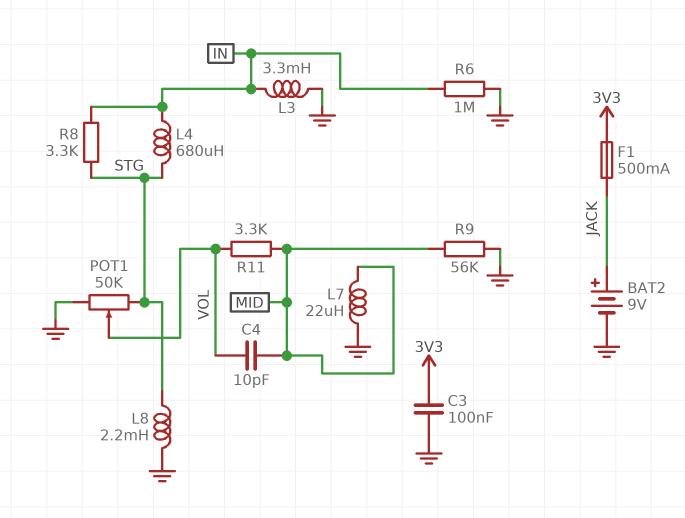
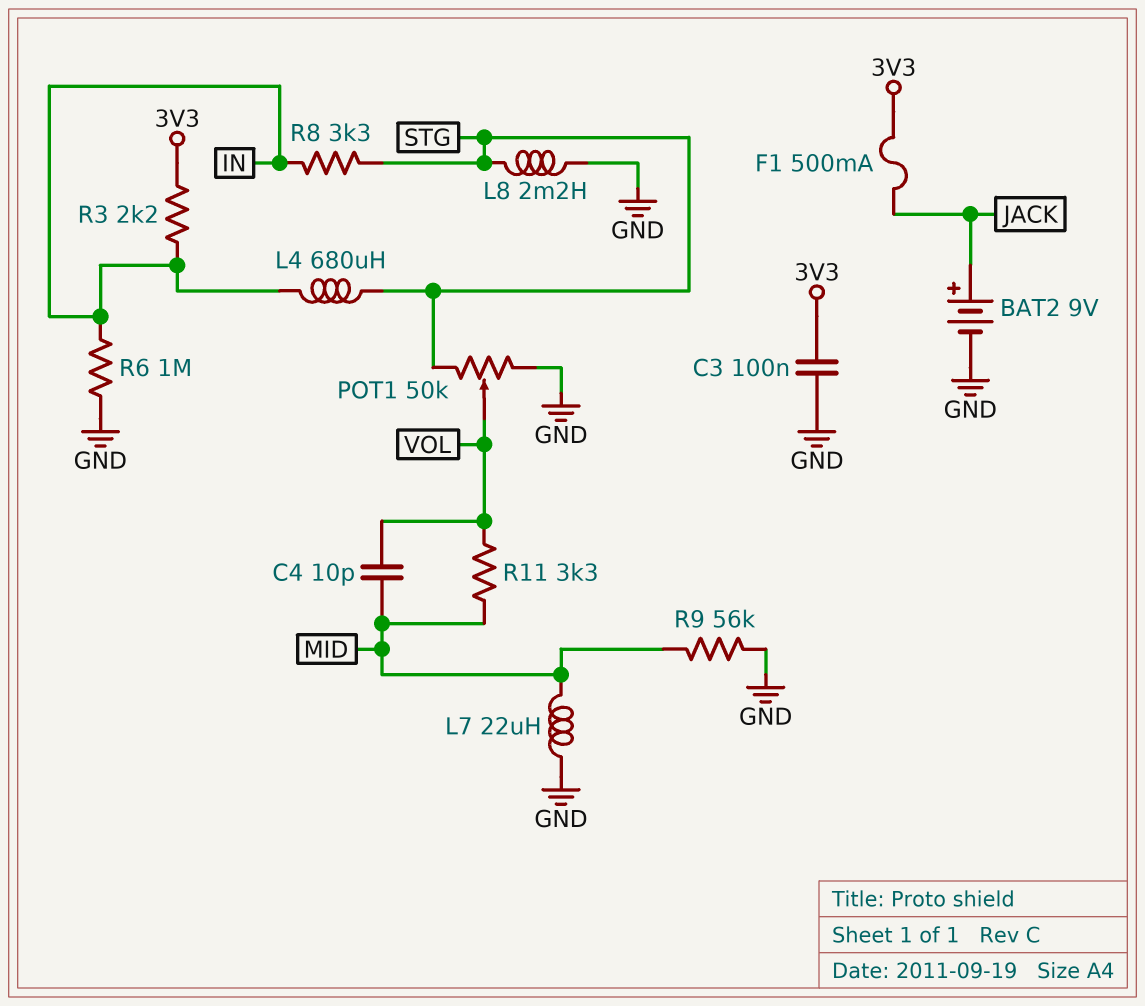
L3: 3.3mH (GND, IN) -> none
R3: none -> 2.2k (3V3, IN)

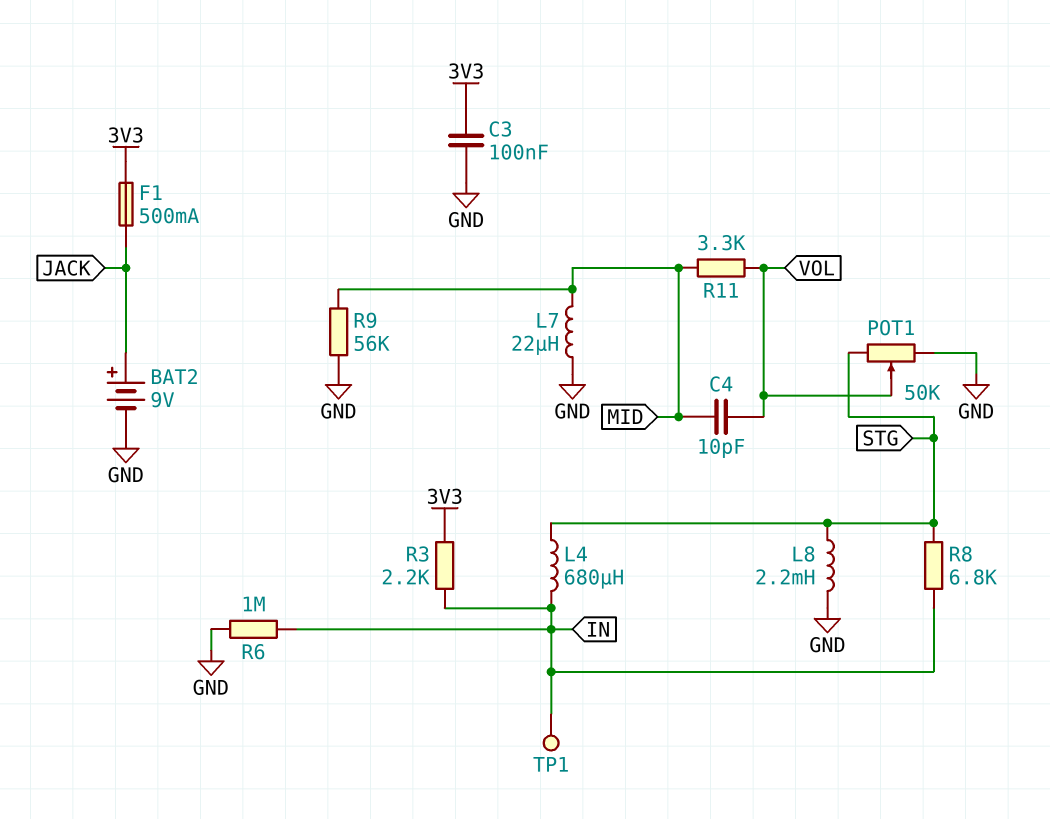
R8: 3.3k (IN, STG) -> 6.8k (IN, STG)
TP1: none -> test point (IN)

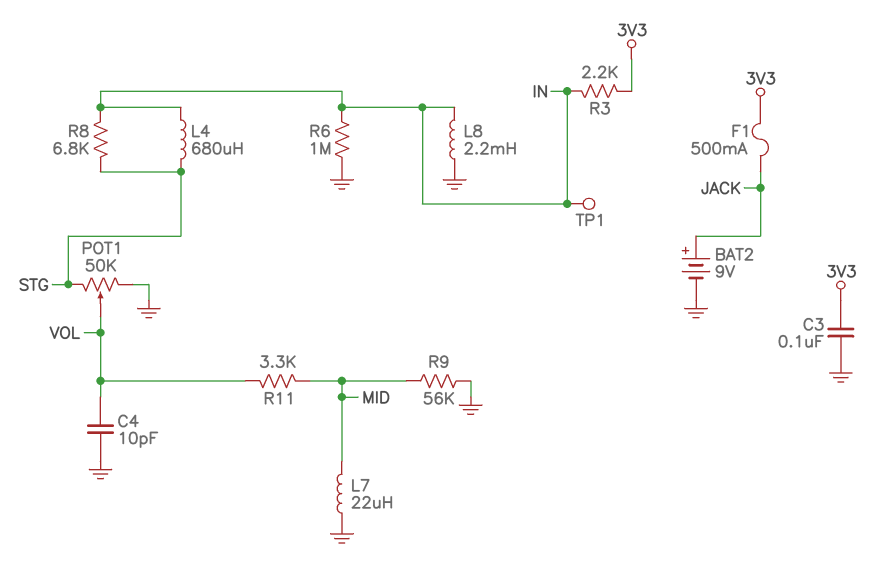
C4: 10pF (MID, VOL) -> 10pF (GND, VOL)
L8: 2.2mH (GND, STG) -> 2.2mH (GND, IN)

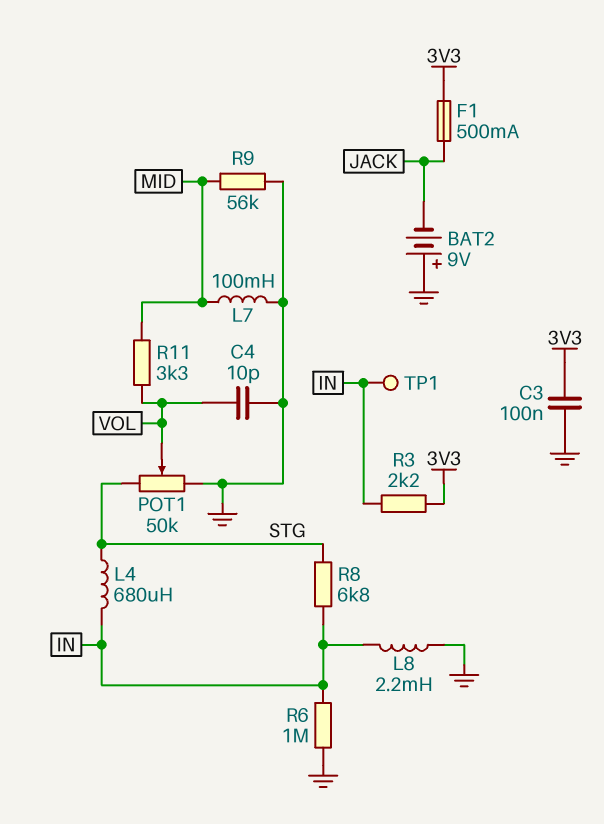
BAT2: 9V (plus JACK, minus GND) -> 9V (plus GND, minus JACK)
L7: 22uH (GND, MID) -> 100mH (GND, MID)

